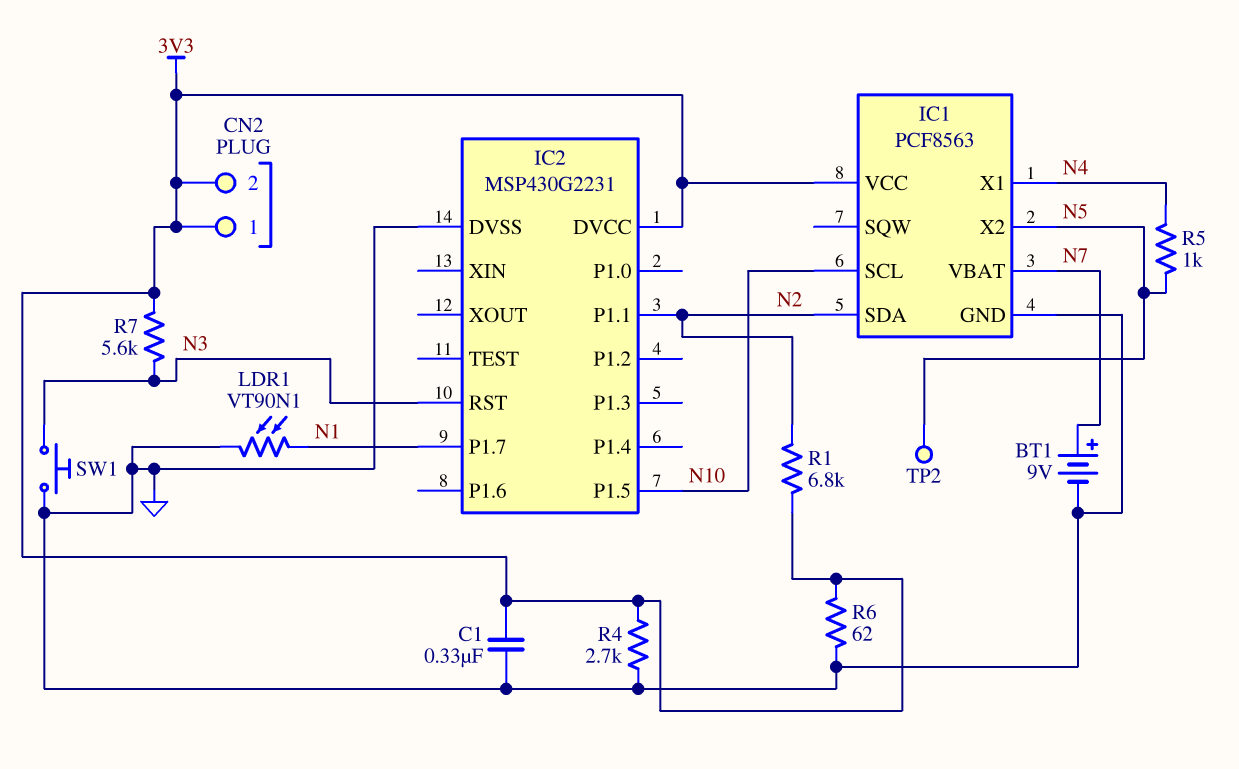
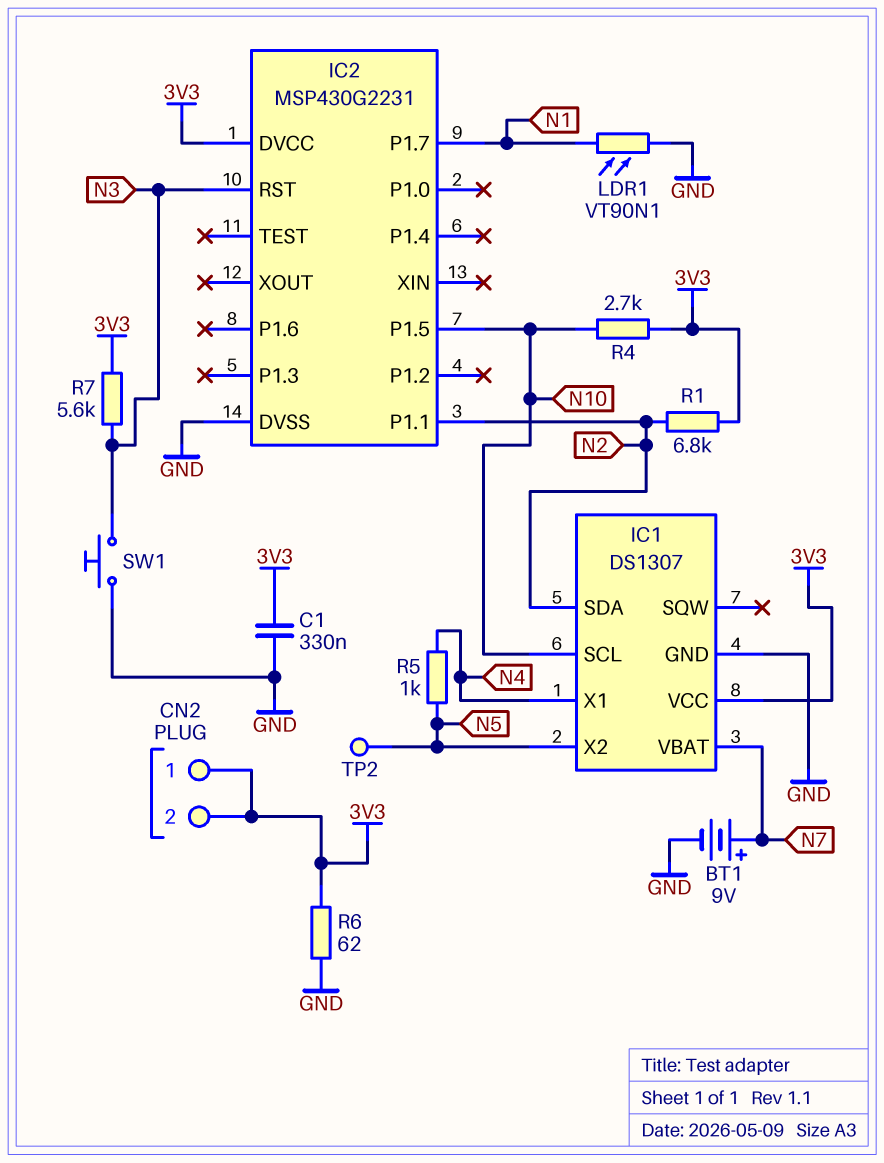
IC1: PCF8563 -> DS1307
R4: 2.7k (3V3, GND) -> 2.7k (3V3, N10)

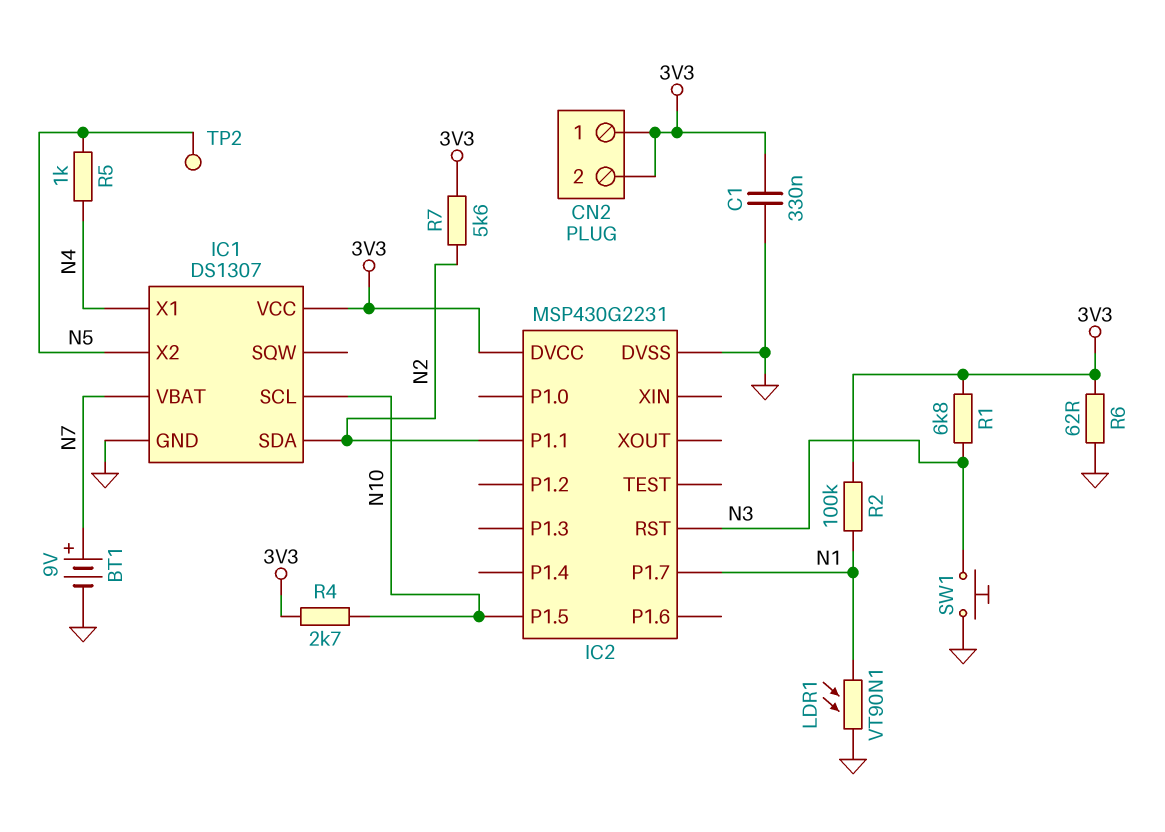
R1: 6.8k (3V3, N2) -> 6.8k (3V3, N3)
R2: none -> 100k (3V3, N1)
R7: 5.6k (3V3, N3) -> 5.6k (3V3, N2)

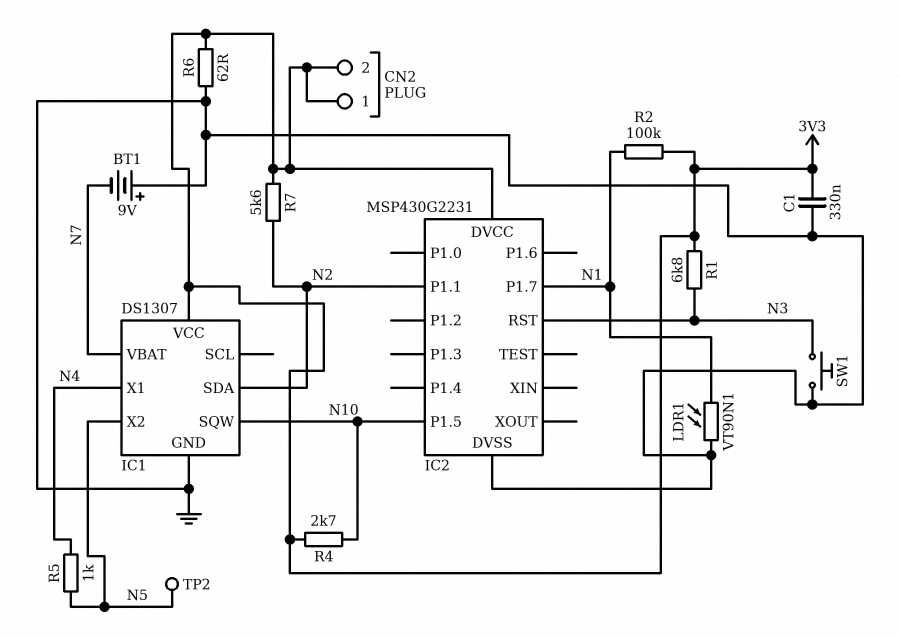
BT1: 9V (plus N7, minus GND) -> 9V (plus GND, minus N7)
IC1 pin SCL: N10 -> none
IC1 pin SQW: none -> N10

